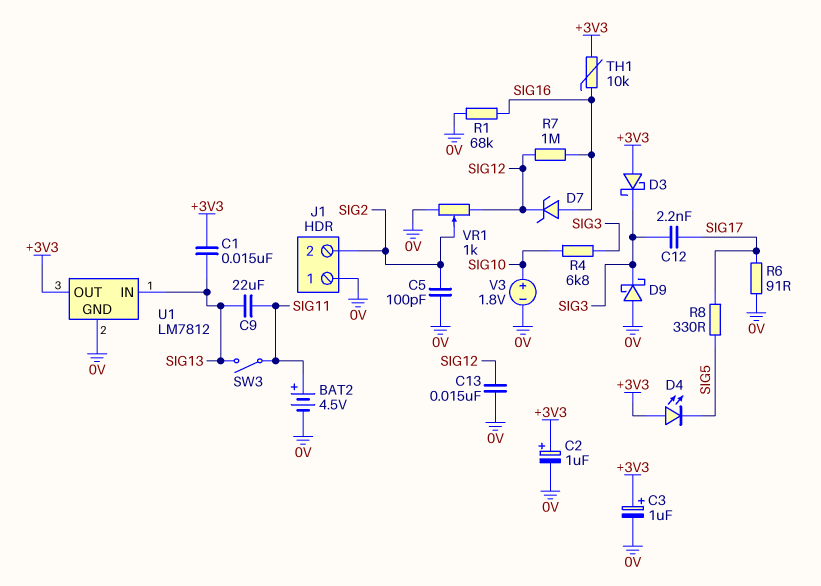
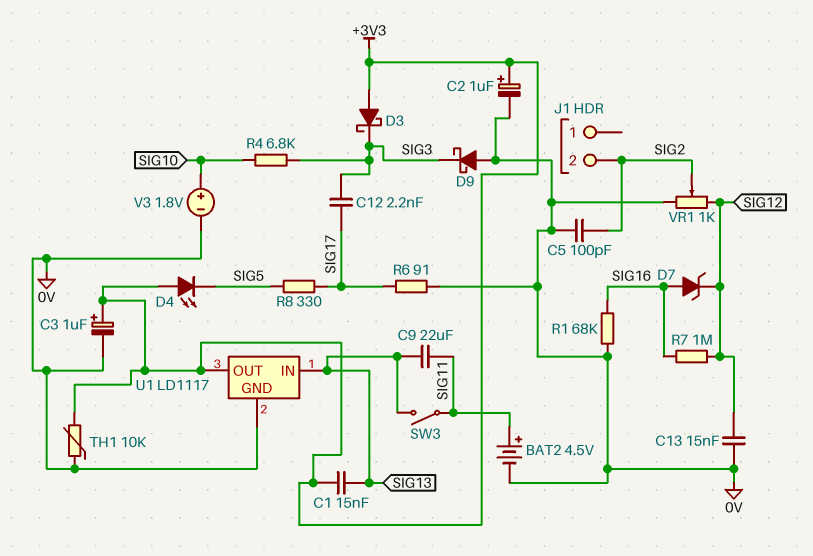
J1 pin 1: 0V -> none
TH1: 10k (+3V3, SIG16) -> 10k (+3V3, 0V)
U1: LM7812 -> LD1117

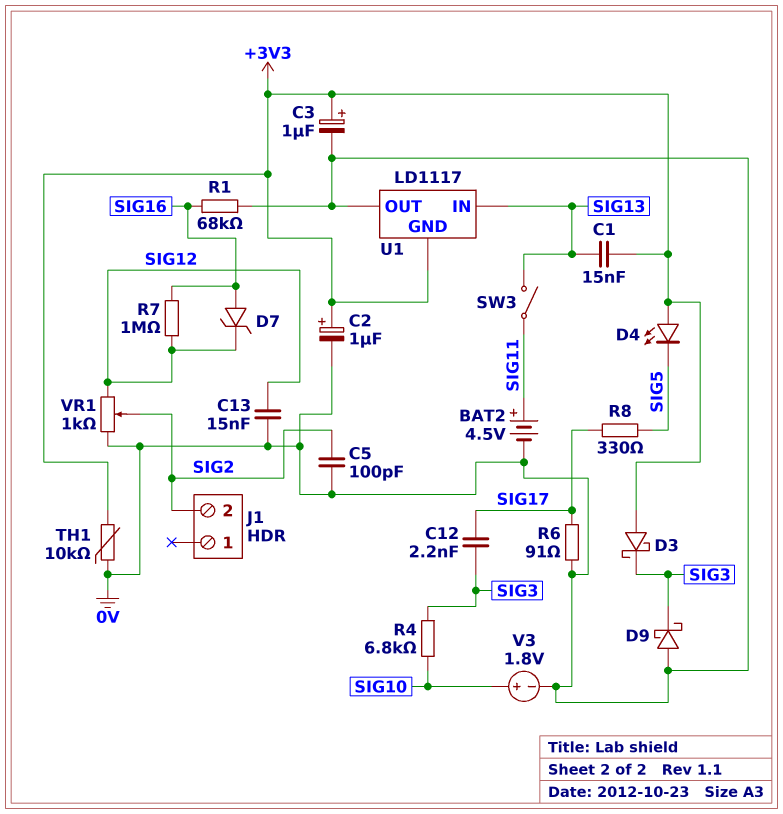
C9: 22uF (SIG11, SIG13) -> none
U1 pin GND: 0V -> +3V3
U1 pin OUT: +3V3 -> 0V

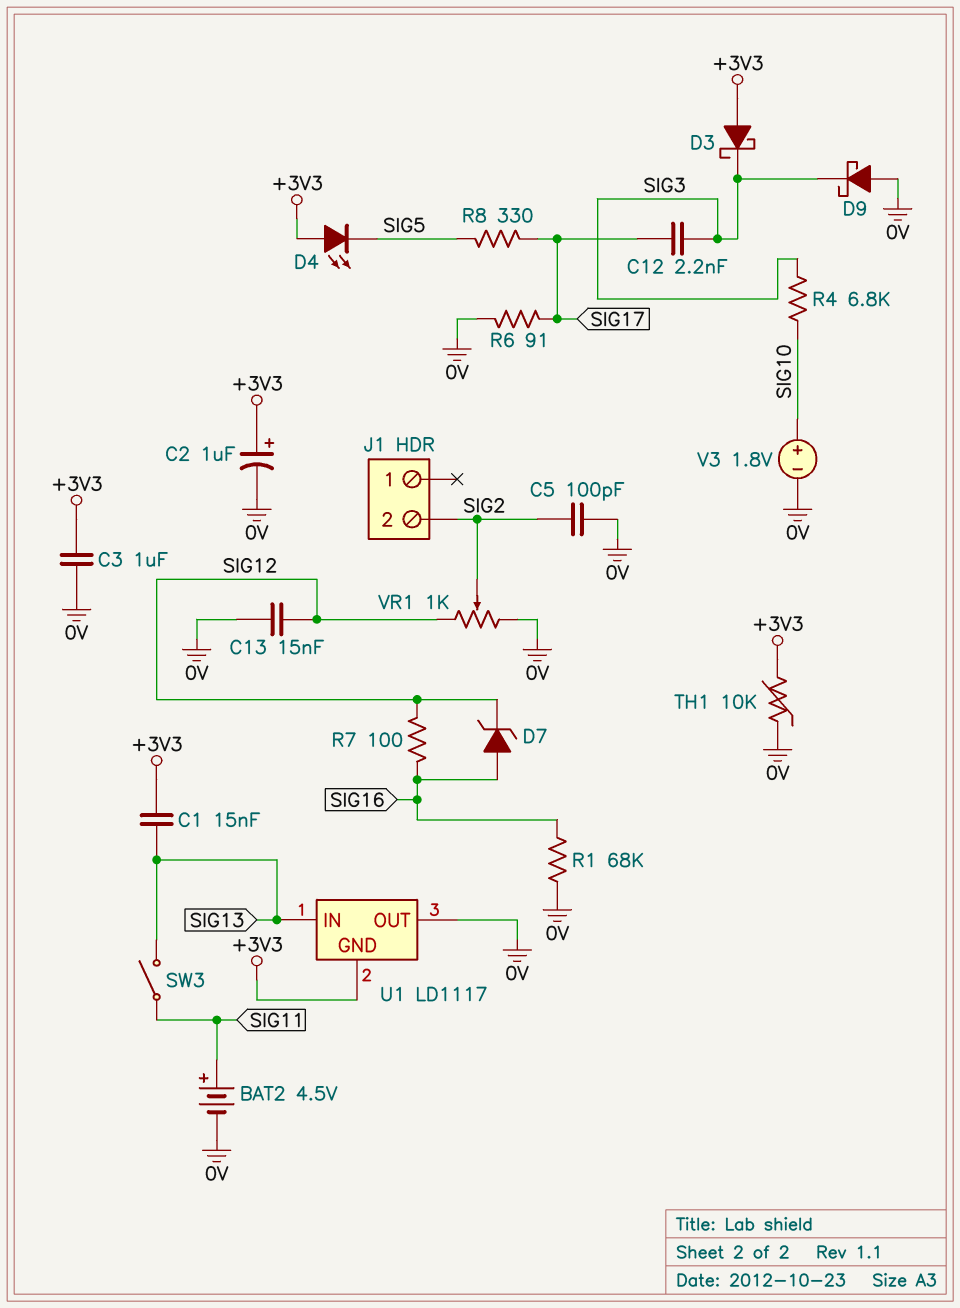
C3: 1uF (plus +3V3, minus 0V) -> 1uF (+3V3, 0V)
R7: 1M (SIG12, SIG16) -> 100 (SIG12, SIG16)

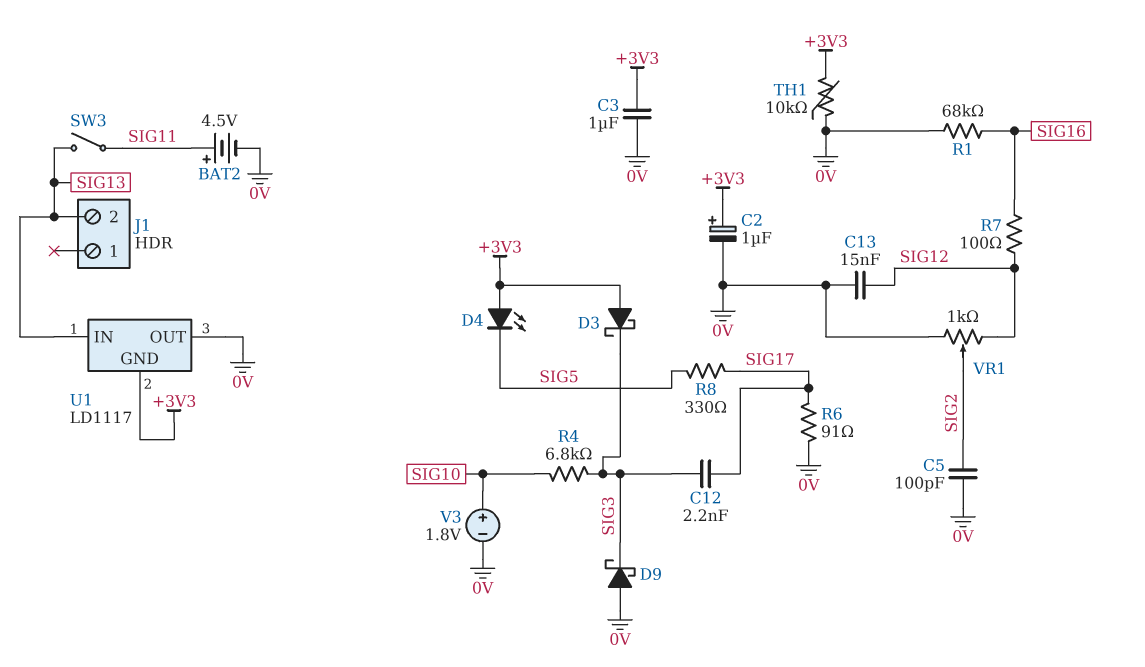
C1: 15nF (+3V3, SIG13) -> none
D7: zener (A SIG16, K SIG12) -> none
J1 pin 2: SIG2 -> SIG13

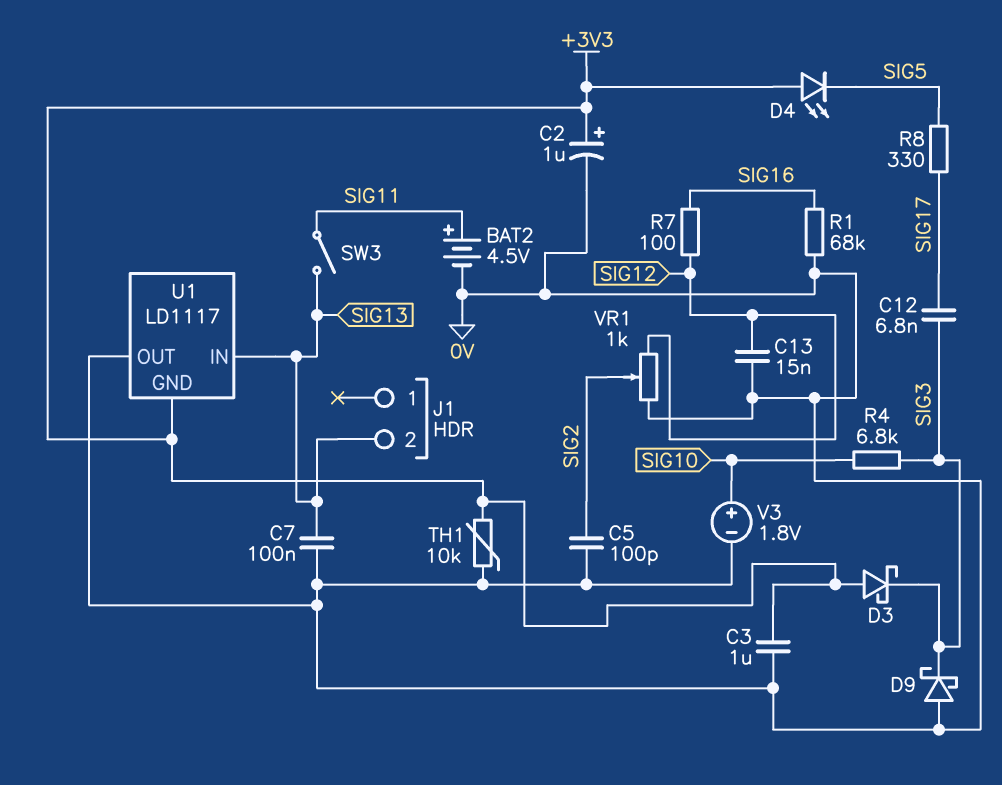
C7: none -> 100nF (0V, SIG13)
C12: 2.2nF (SIG3, SIG17) -> 6.8nF (SIG3, SIG17)
R6: 91 (0V, SIG17) -> none

